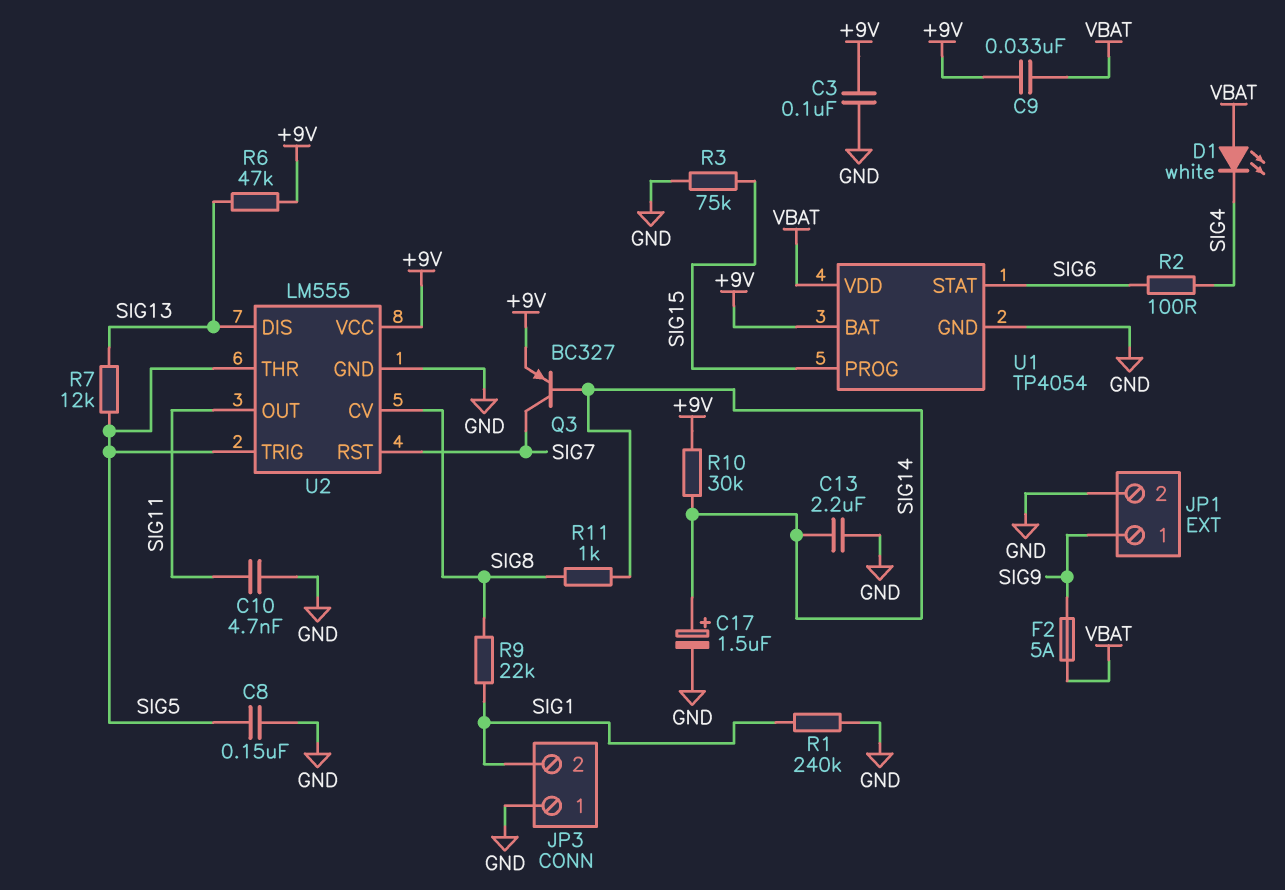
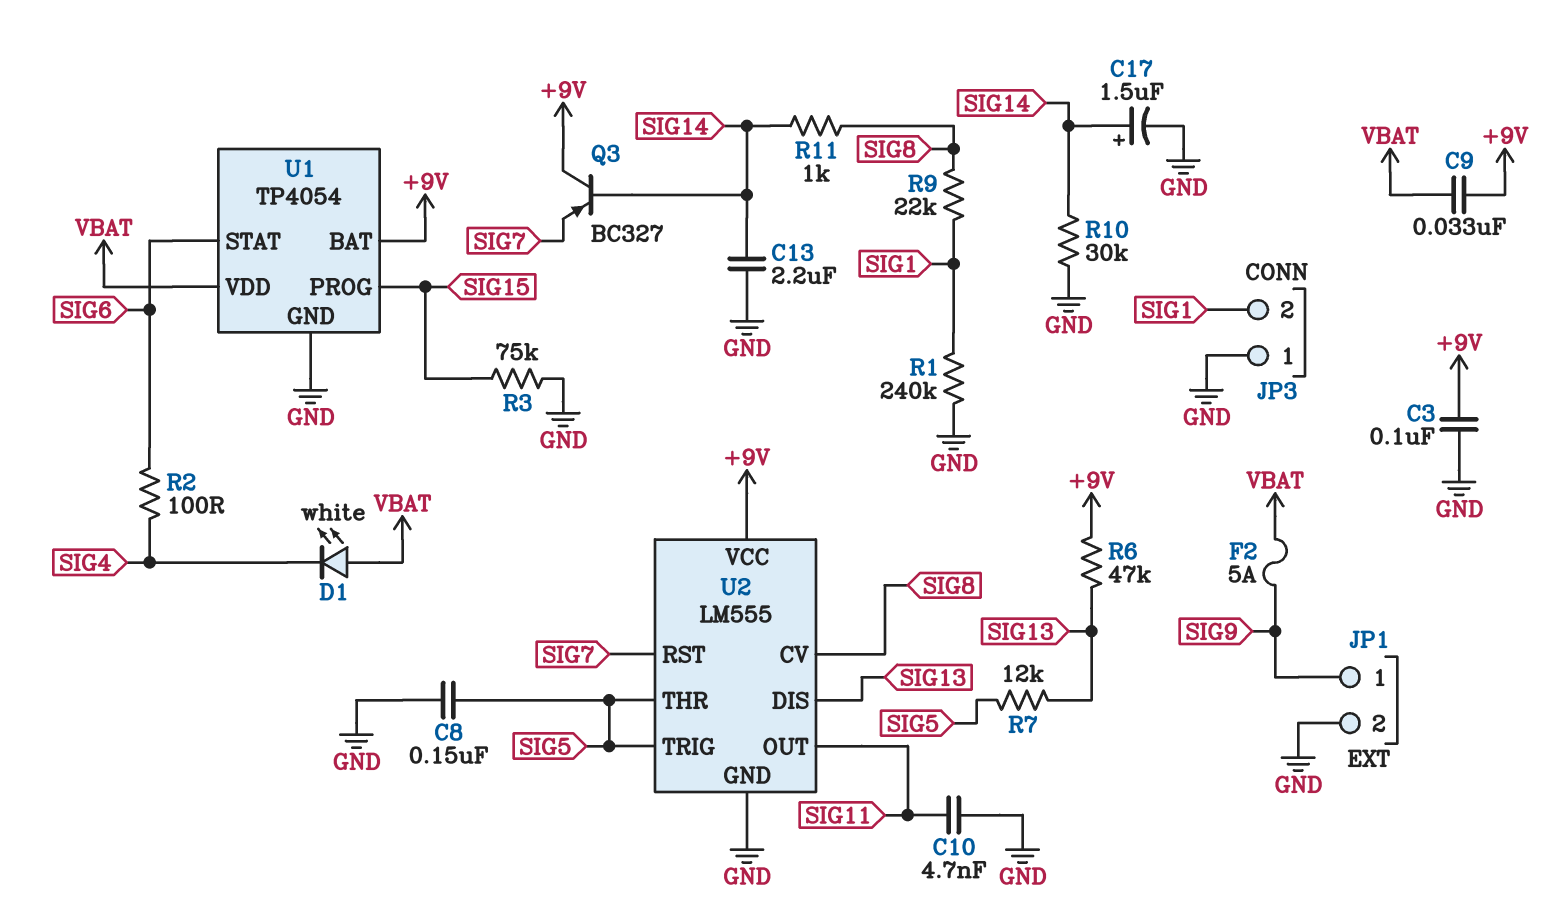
Q3: PNP BC327 (B SIG14, C SIG7, E +9V) -> PNP BC327 (B SIG14, C +9V, E SIG7)
R10: 30k (+9V, SIG14) -> 30k (GND, SIG14)

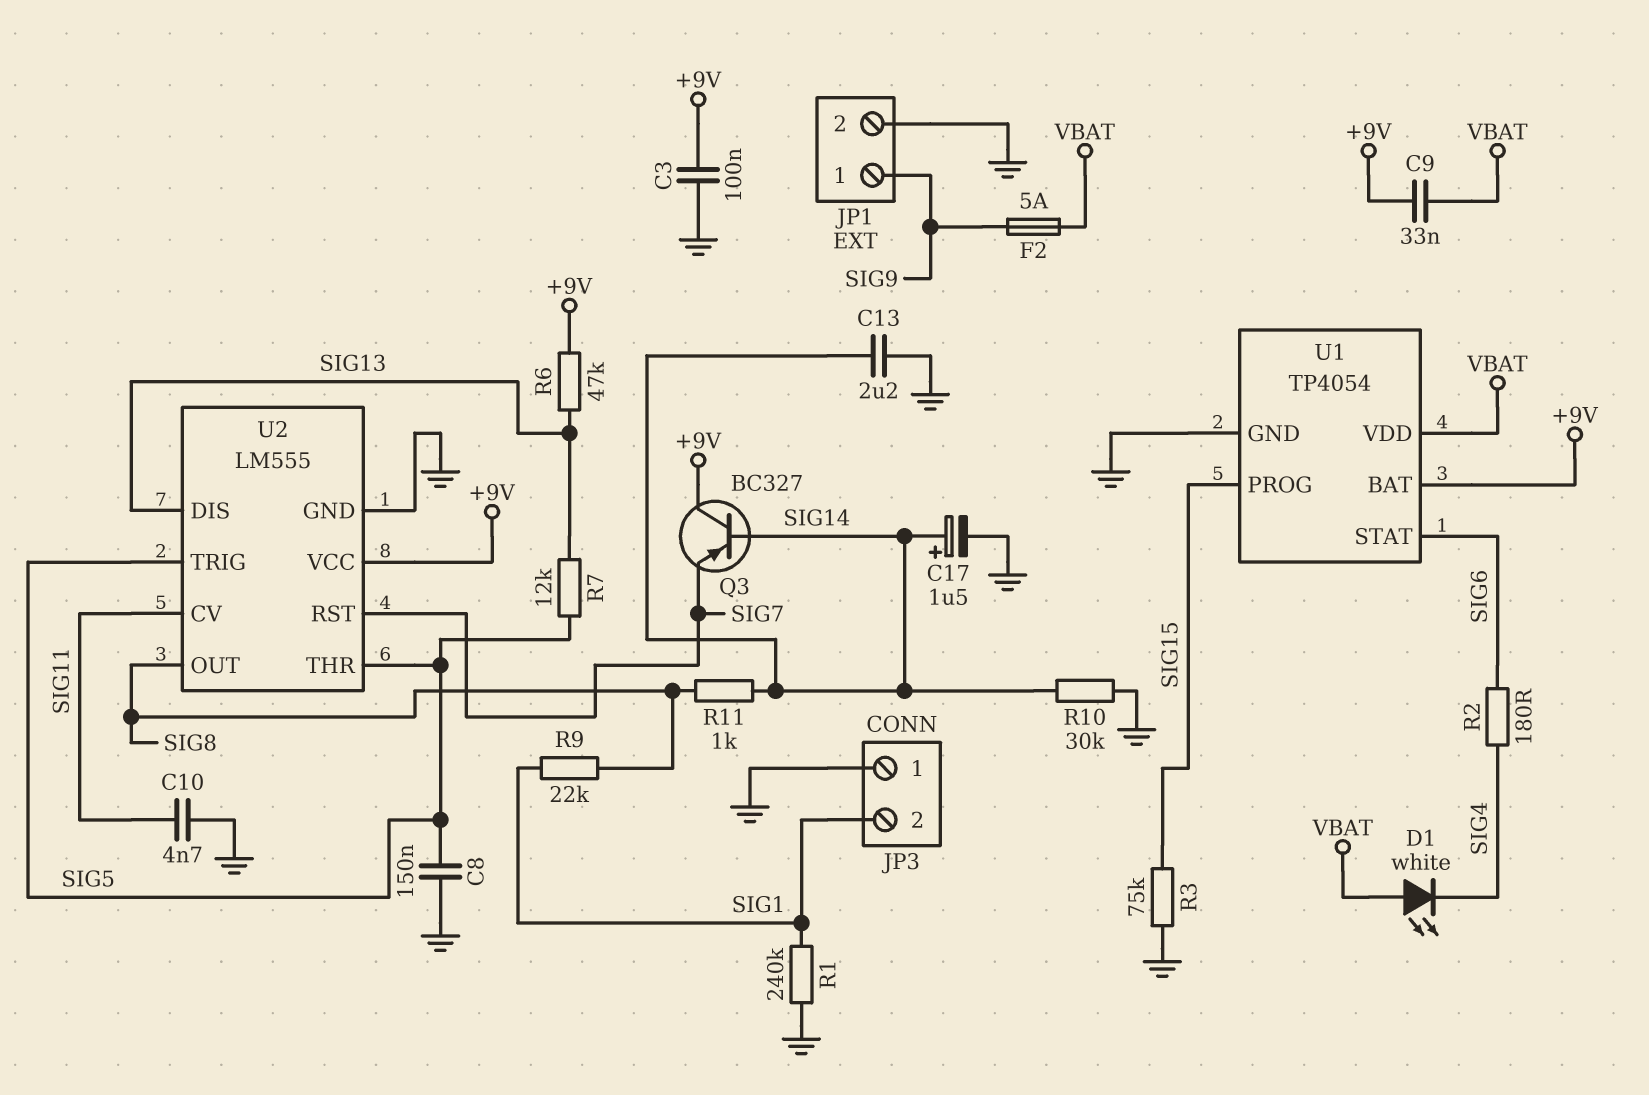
R2: 100 (SIG4, SIG6) -> 180 (SIG4, SIG6)
U2 pin CV: SIG8 -> SIG11
U2 pin OUT: SIG11 -> SIG8

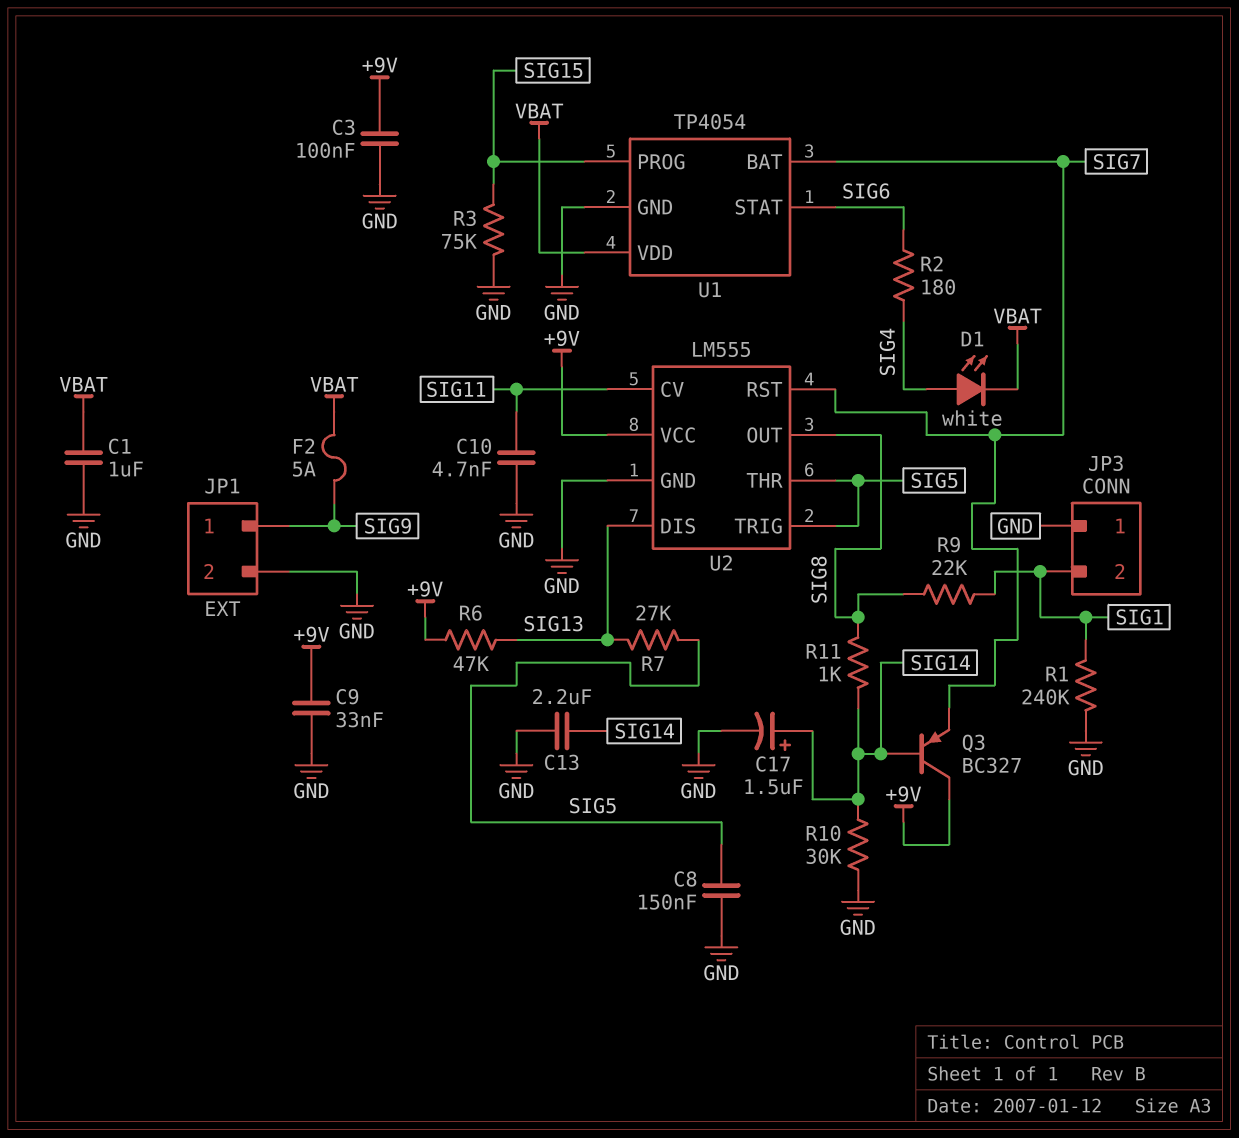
C1: none -> 1uF (GND, VBAT)
C9: 33nF (+9V, VBAT) -> 33nF (+9V, GND)
D1: LED white (A VBAT, K SIG4) -> LED white (A SIG4, K VBAT)
R7: 12k (SIG5, SIG13) -> 27k (SIG5, SIG13)
U1 pin BAT: +9V -> SIG7

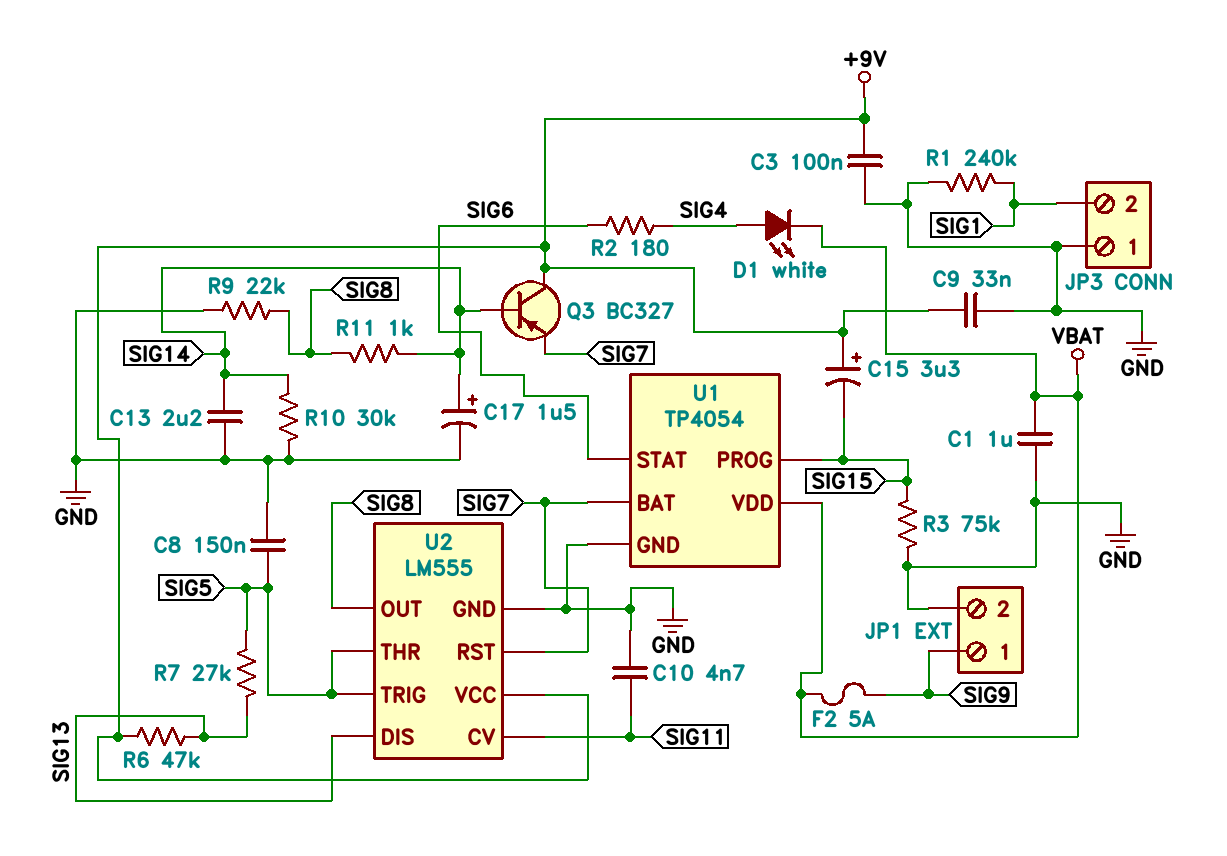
C15: none -> 3.3uF (plus +9V, minus SIG15)
R9: 22k (SIG1, SIG8) -> 22k (GND, SIG8)

